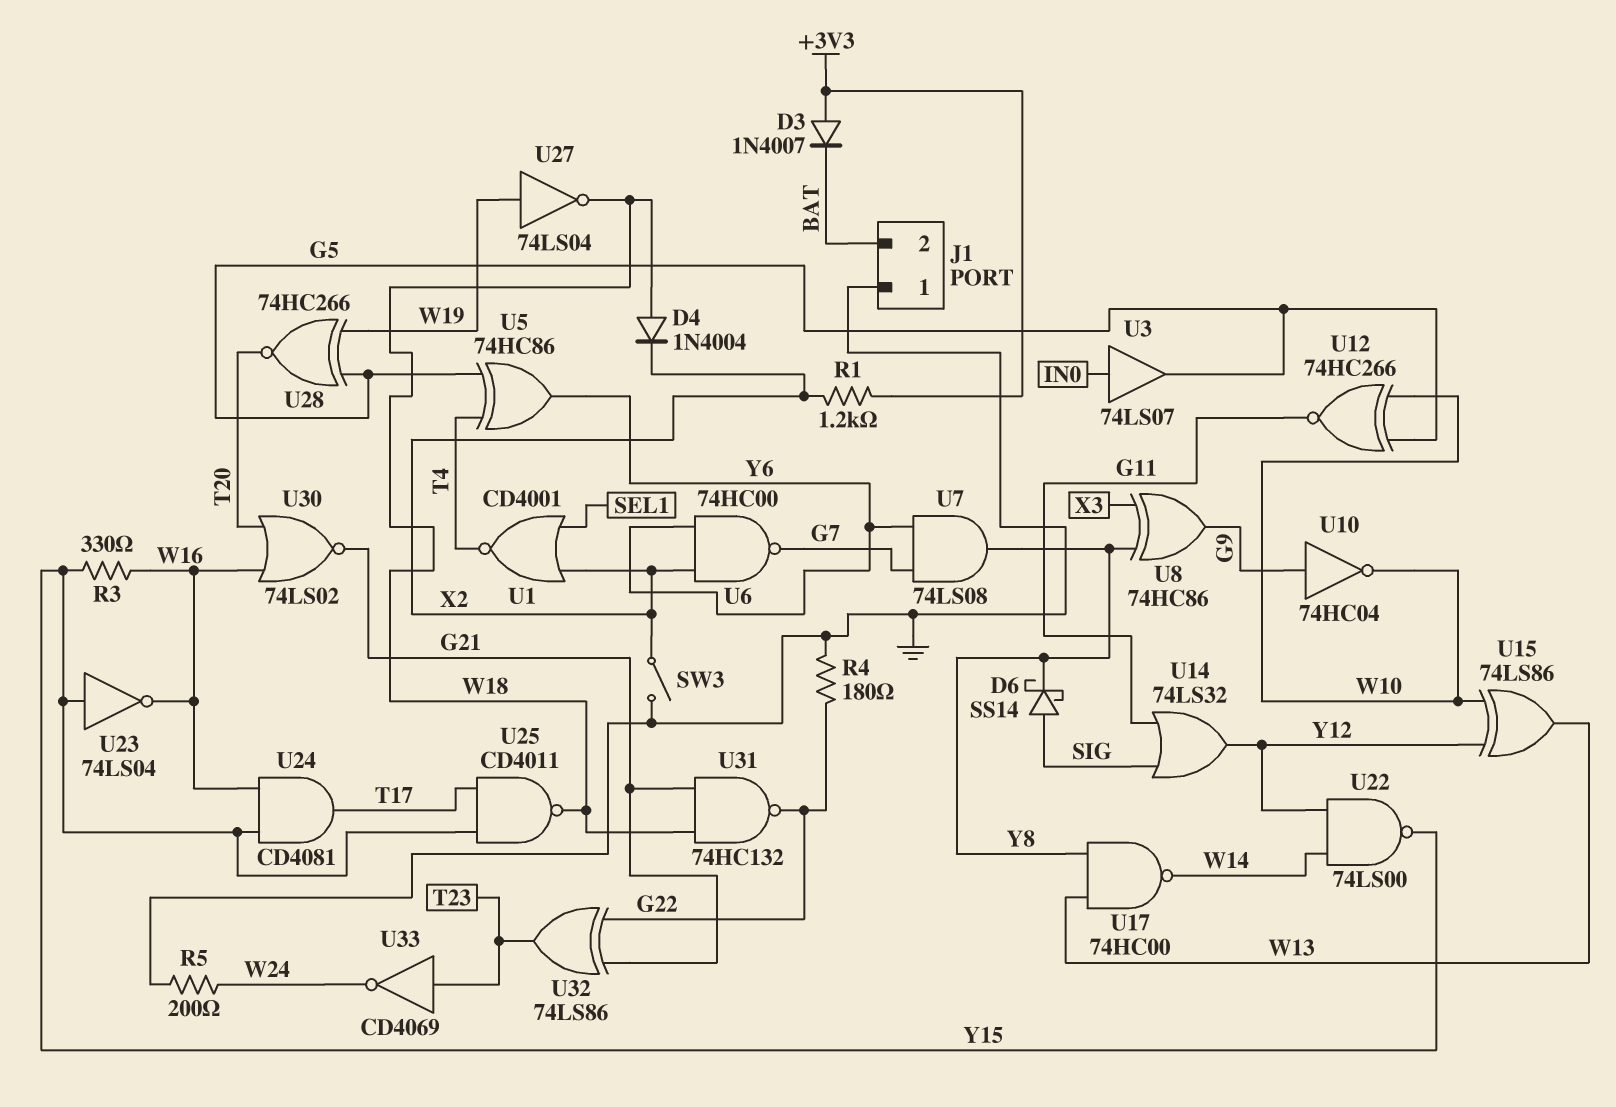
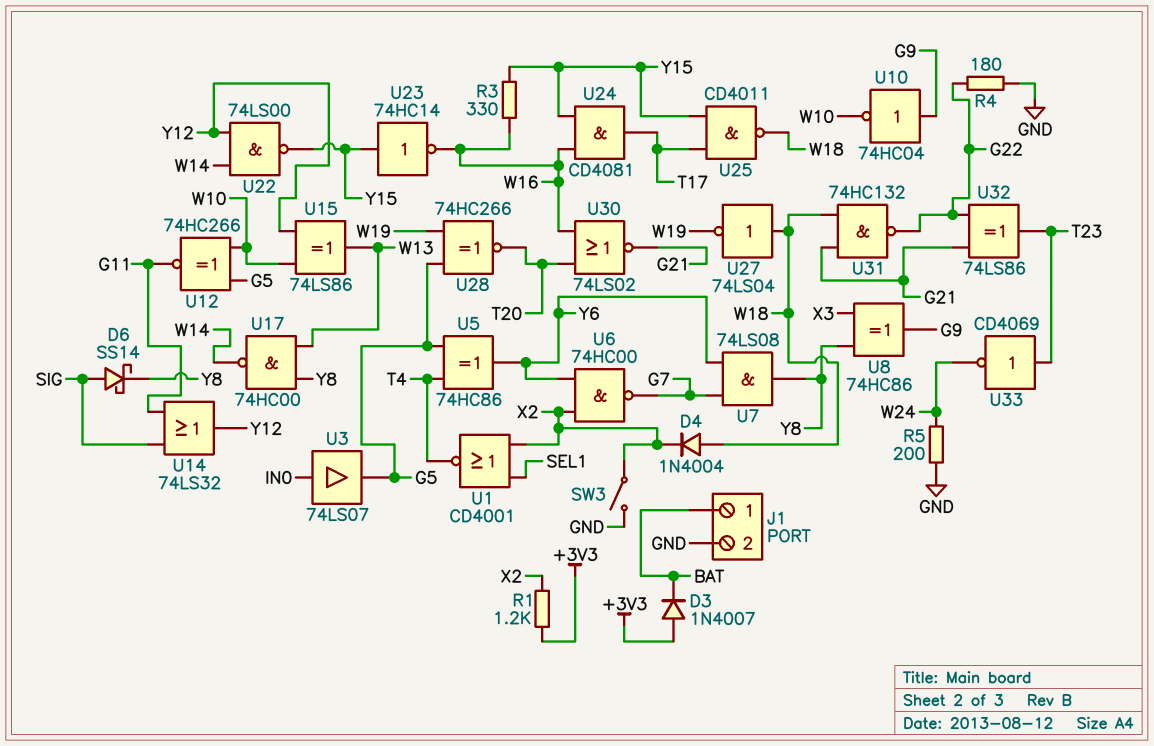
J1 pin 1: GND -> BAT
J1 pin 2: BAT -> GND
U23: NOT 74LS04 (in Y15, out W16) -> NOT 74HC14 (in Y15, out W16)
U27: NOT 74LS04 (in W19, out W18) -> NOT 74LS04 (in W18, out W19)

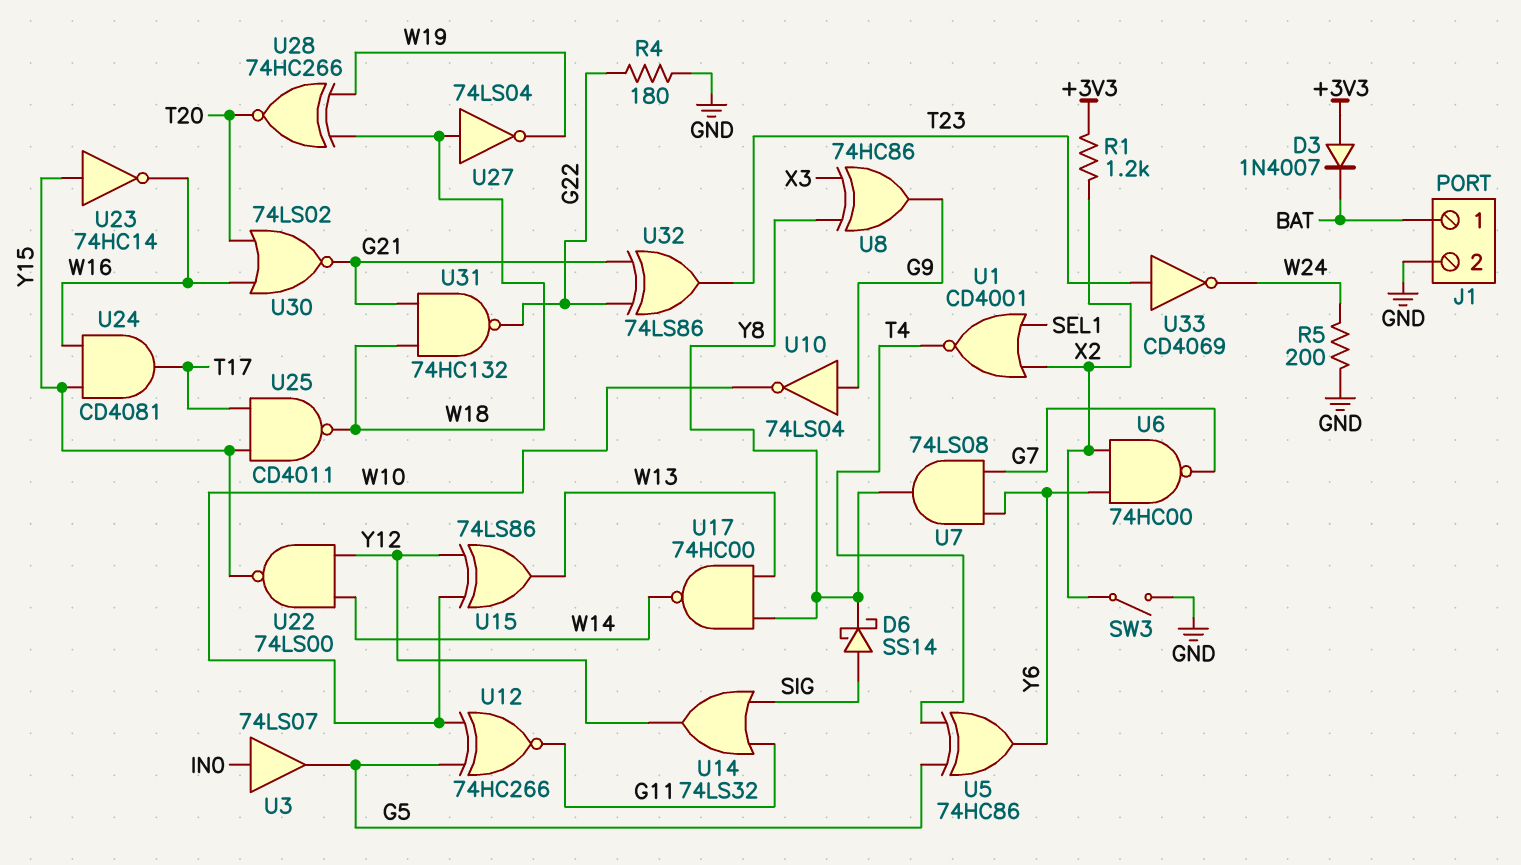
D4: diode 1N4004 (A W18, K X2) -> none
R3: 330 (W16, Y15) -> none
U10: NOT 74HC04 (in G9, out W10) -> NOT 74LS04 (in G9, out W10)
U28: XNOR 74HC266 (in G5, in W19, out T20) -> XNOR 74HC266 (in W18, in W19, out T20)

